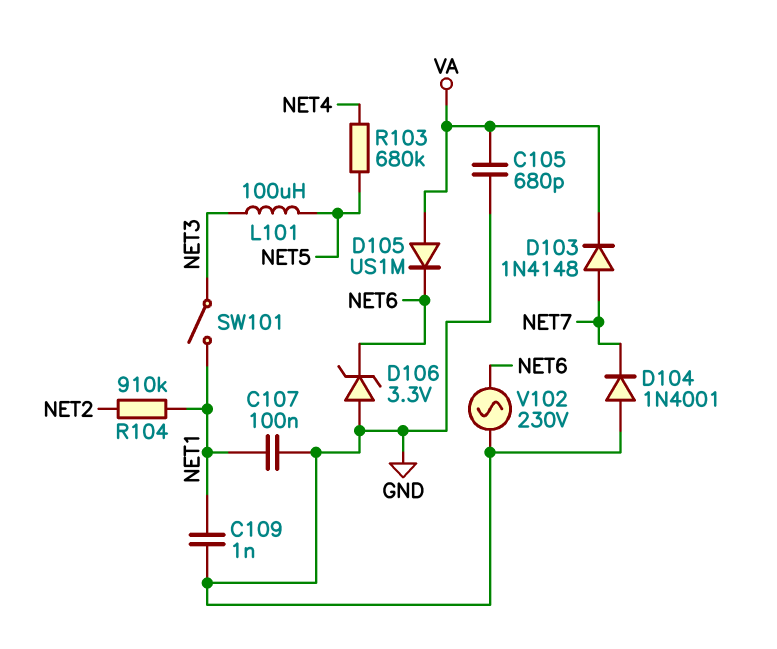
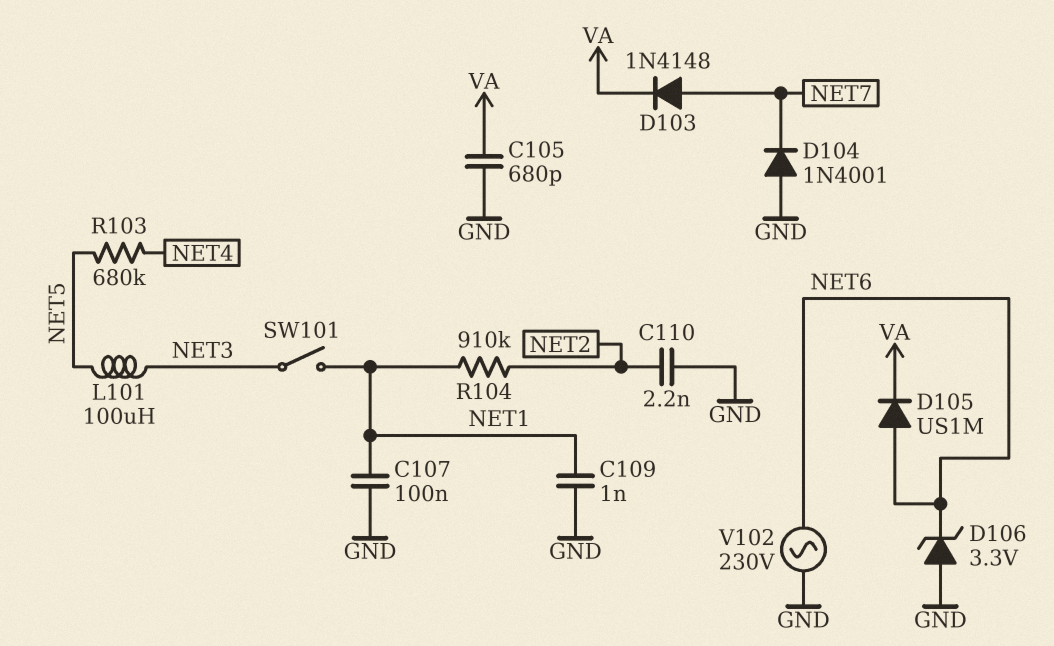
C110: none -> 2.2nF (GND, NET2)
D105: diode US1M (A VA, K NET6) -> diode US1M (A NET6, K VA)

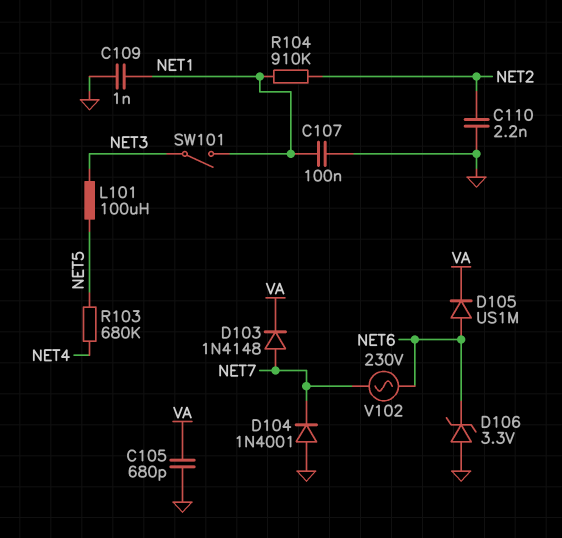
V102: AC 230V (GND, NET6) -> AC 230V (NET6, NET7)

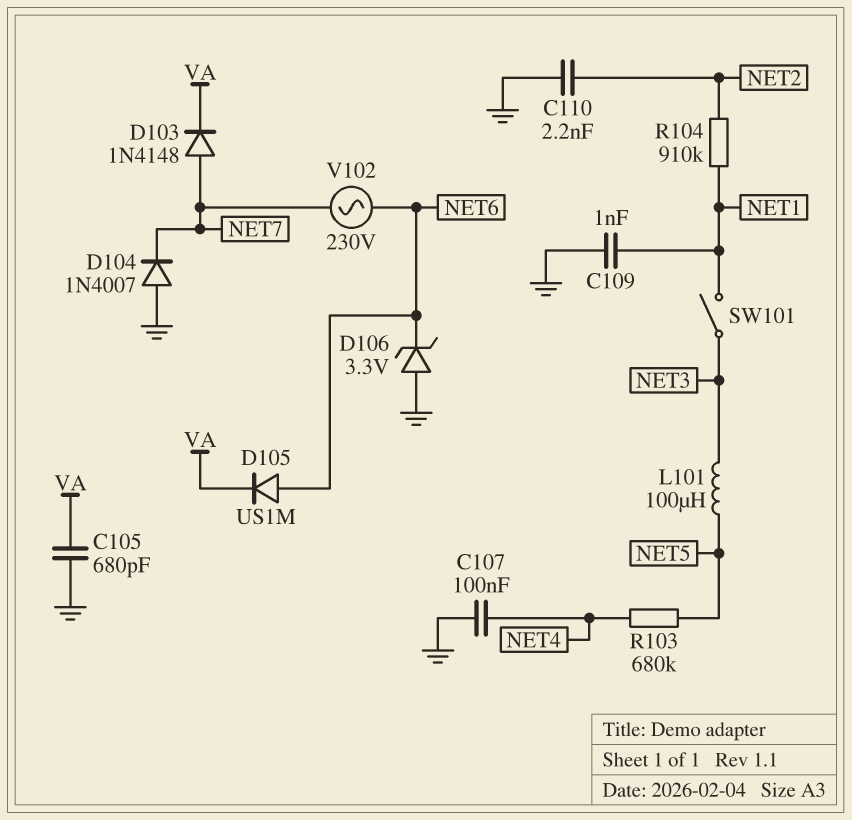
C107: 100nF (GND, NET1) -> 100nF (GND, NET4)
D104: diode 1N4001 (A GND, K NET7) -> diode 1N4007 (A GND, K NET7)

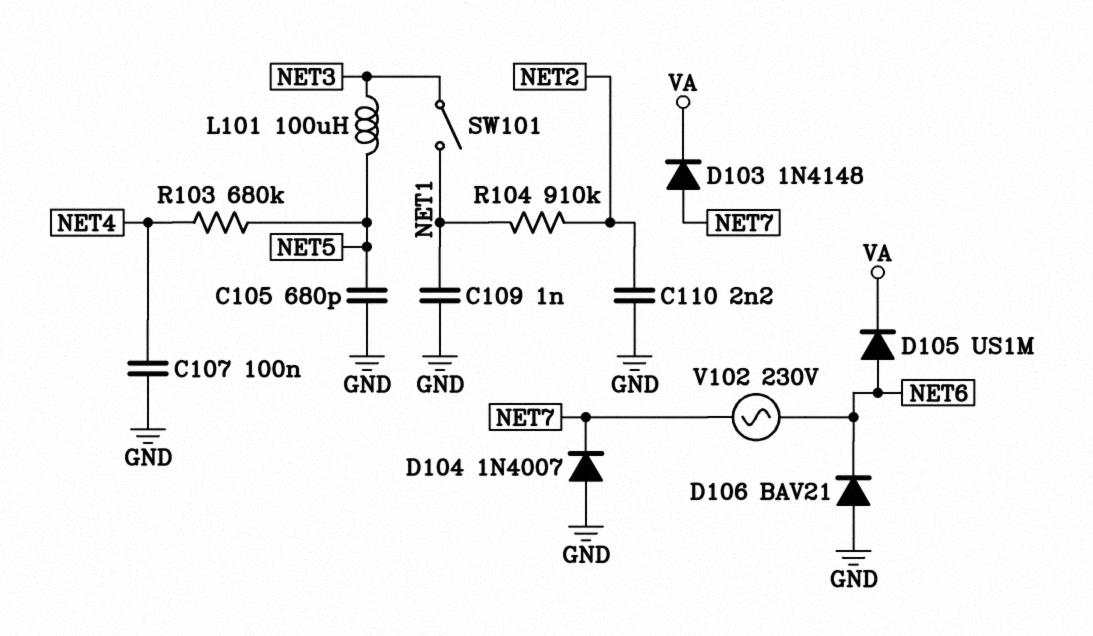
C105: 680pF (GND, VA) -> 680pF (GND, NET5)
D106: zener 3.3V (A GND, K NET6) -> diode BAV21 (A GND, K NET6)

